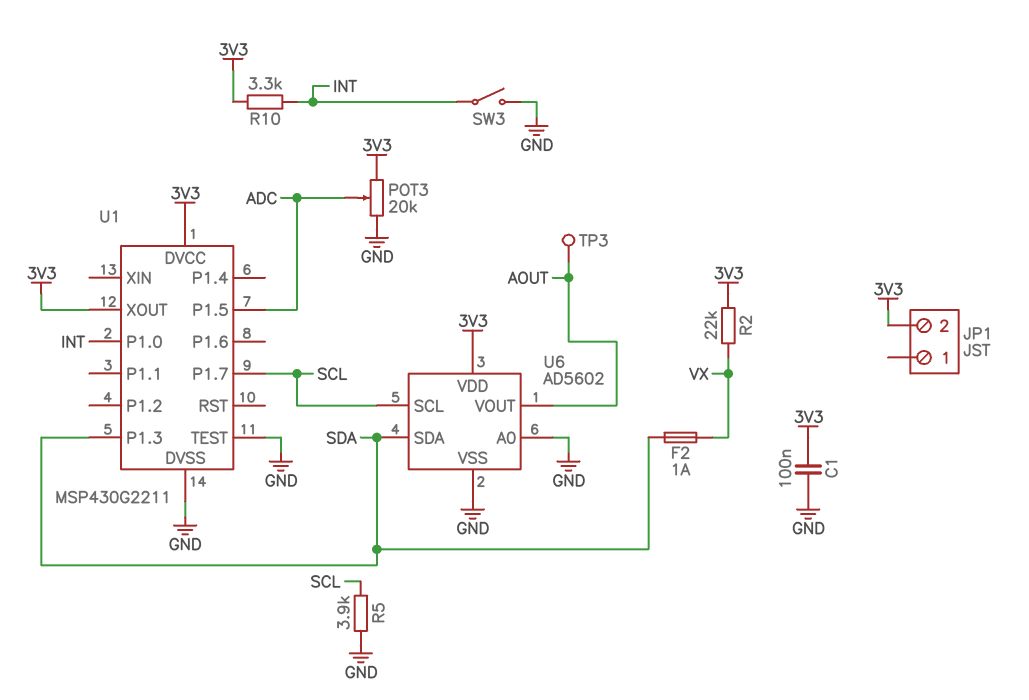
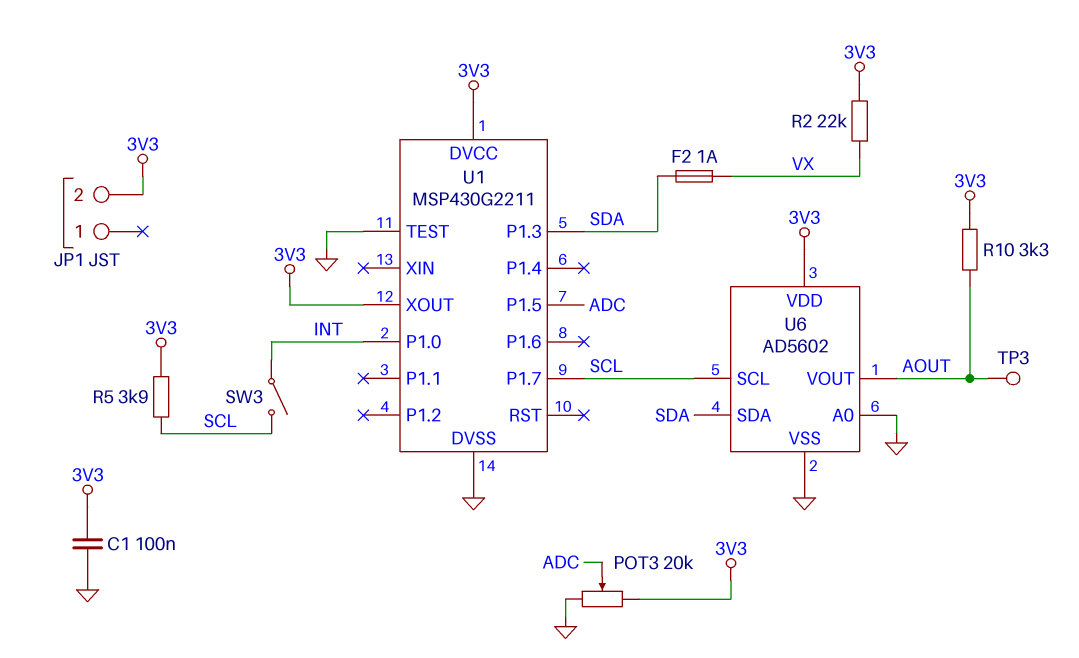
R5: 3.9k (GND, SCL) -> 3.9k (3V3, SCL)
R10: 3.3k (3V3, INT) -> 3.3k (3V3, AOUT)
SW3: switch (GND, INT) -> switch (INT, SCL)

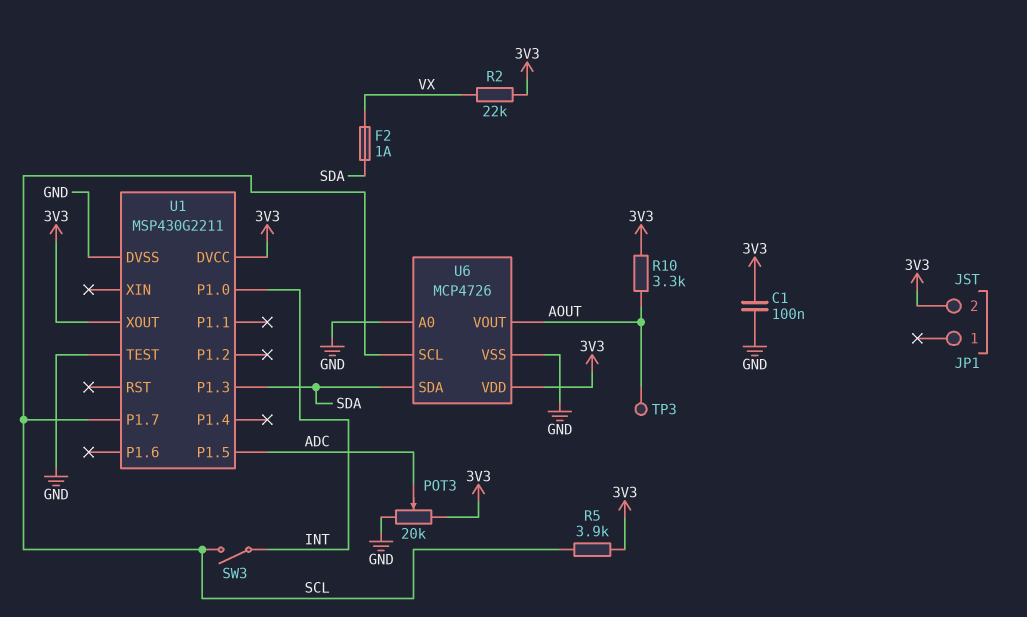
U6: AD5602 -> MCP4726

